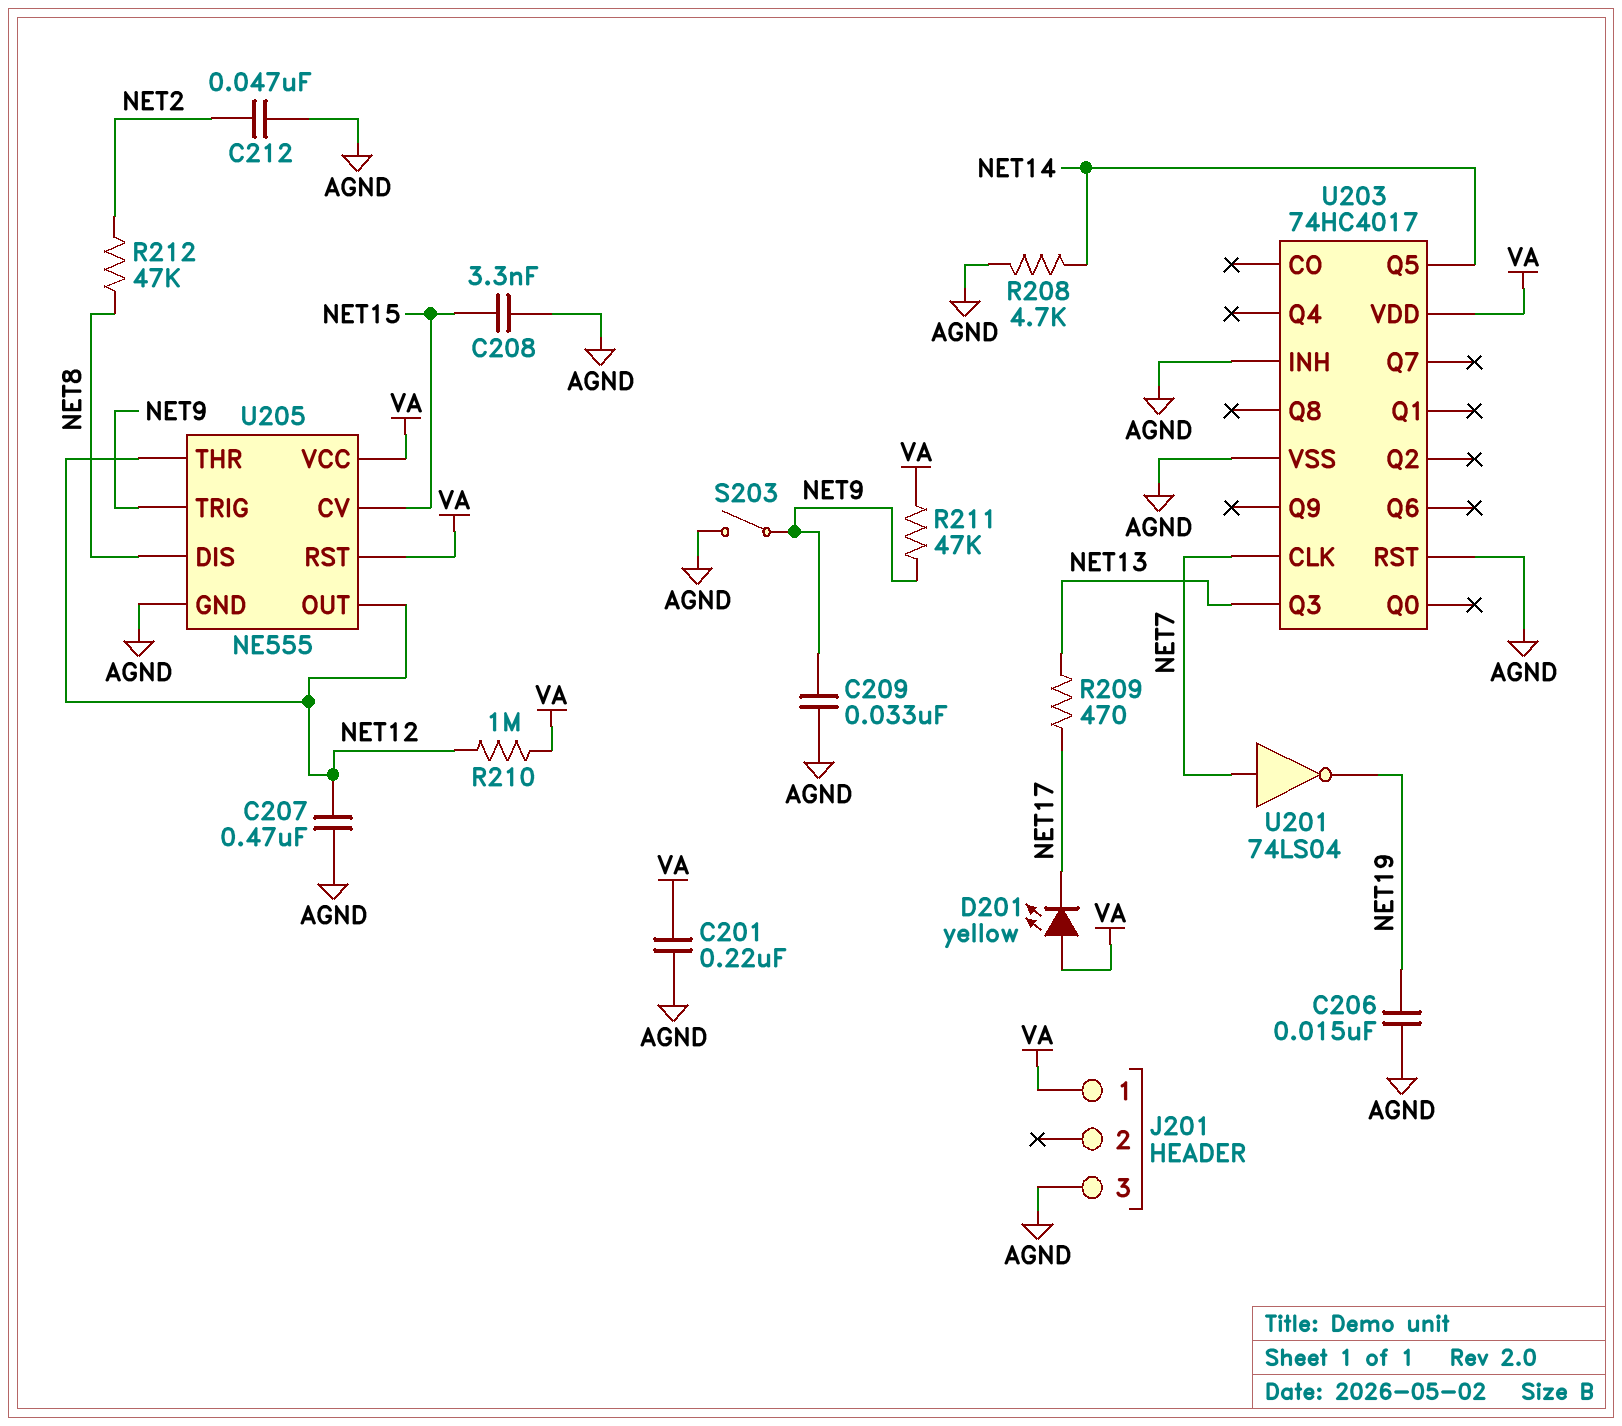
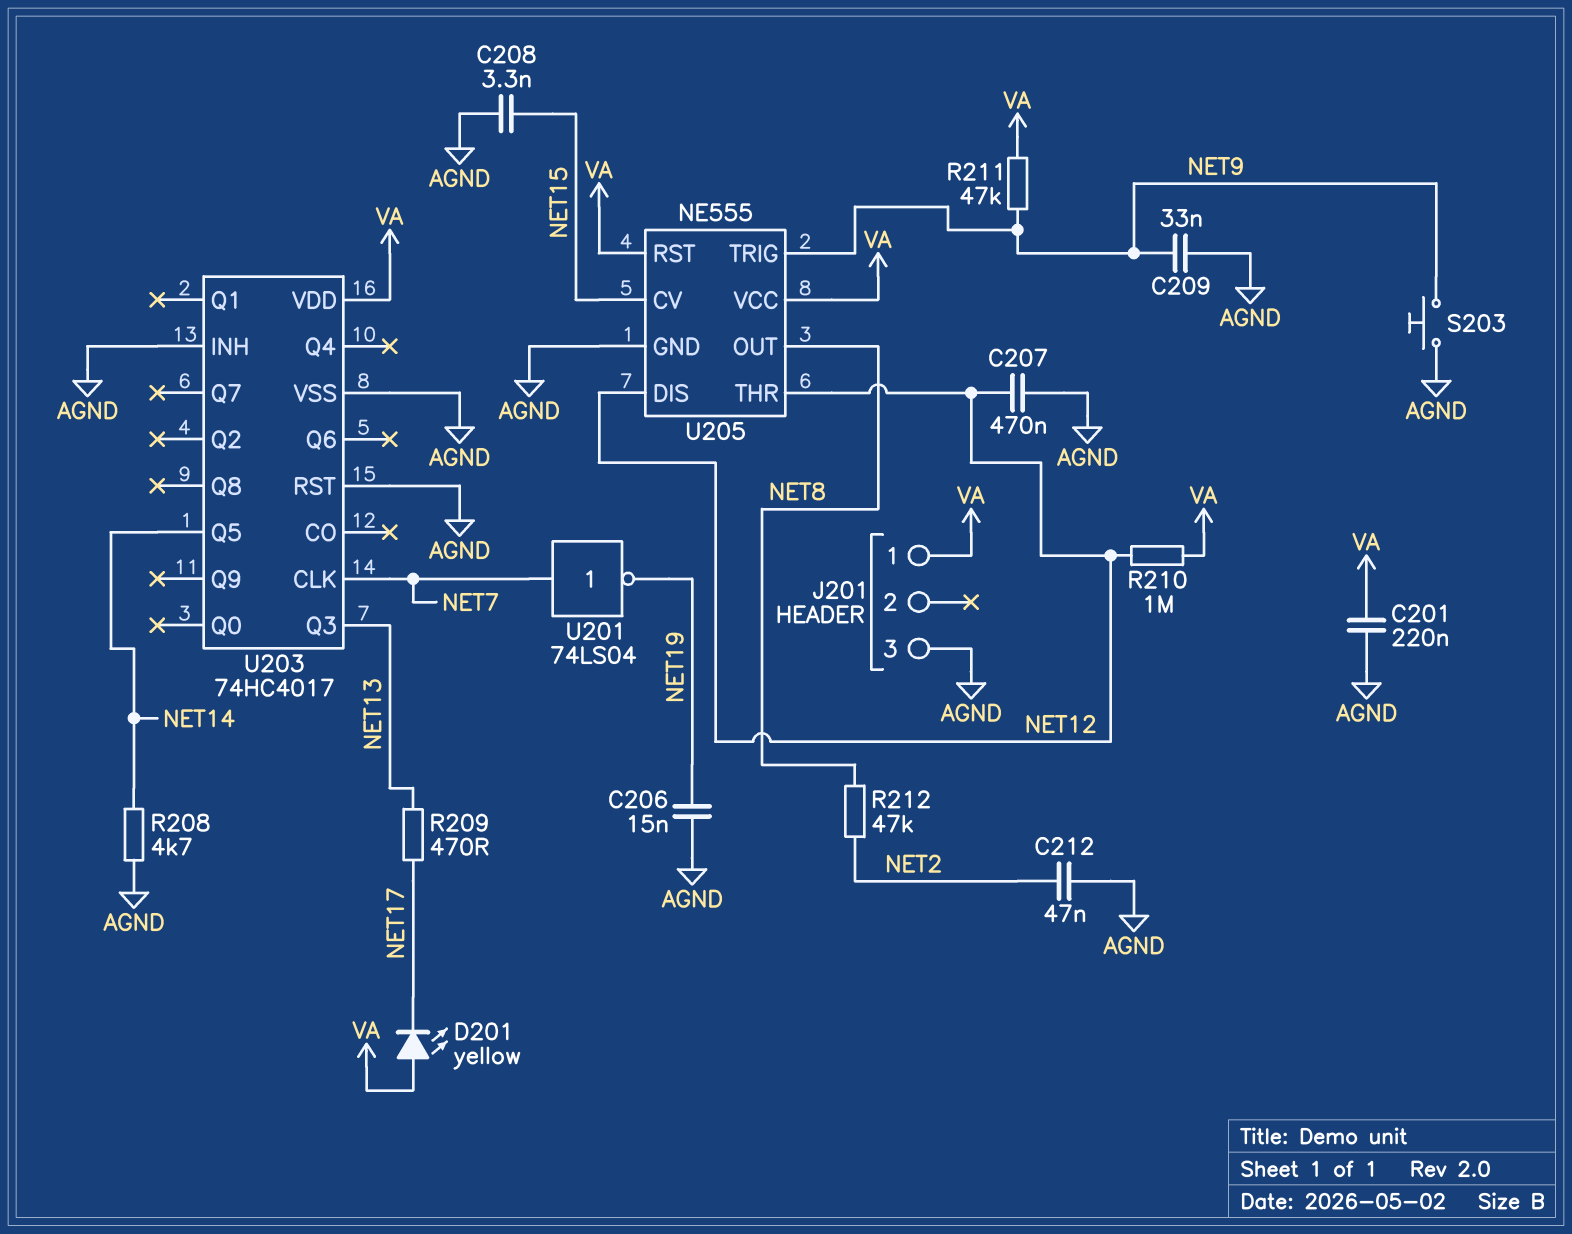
S203: switch (AGND, NET9) -> button (AGND, NET9)
U205 pin DIS: NET8 -> NET12
U205 pin OUT: NET12 -> NET8

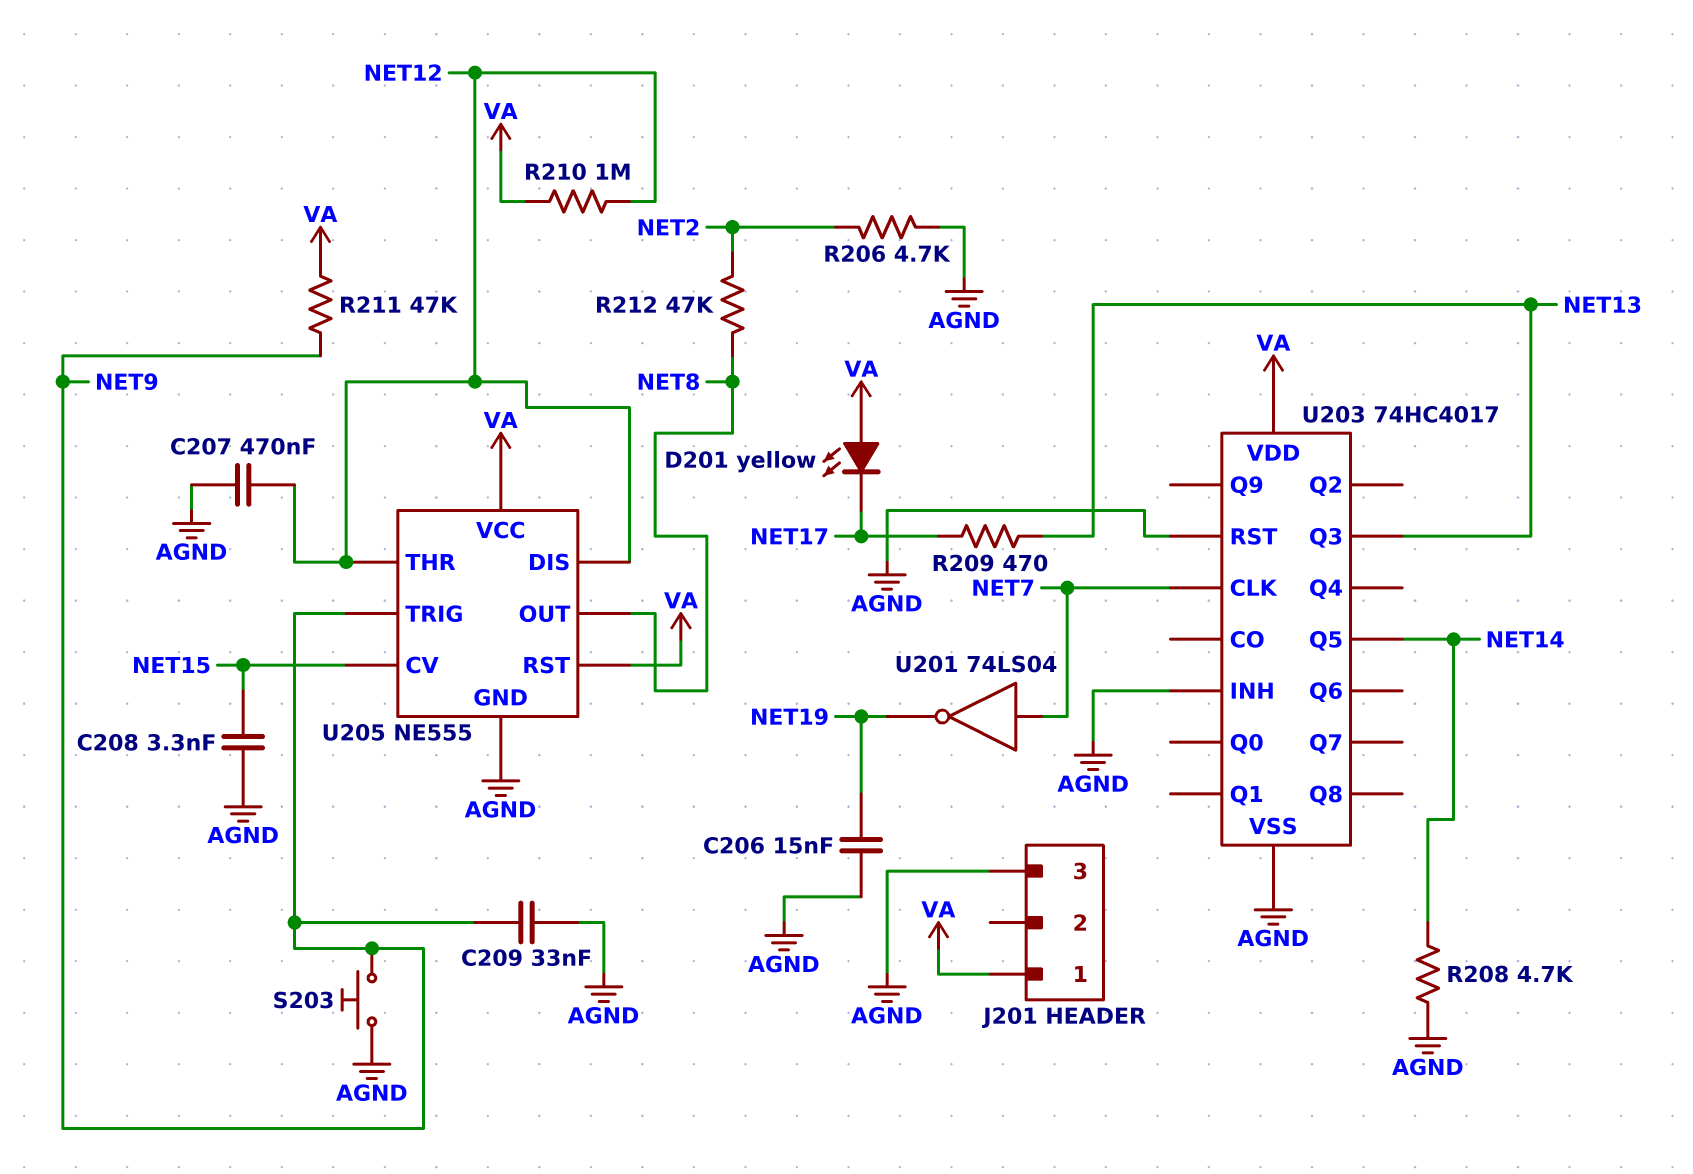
C201: 220nF (AGND, VA) -> none
C212: 47nF (AGND, NET2) -> none
R206: none -> 4.7k (AGND, NET2)

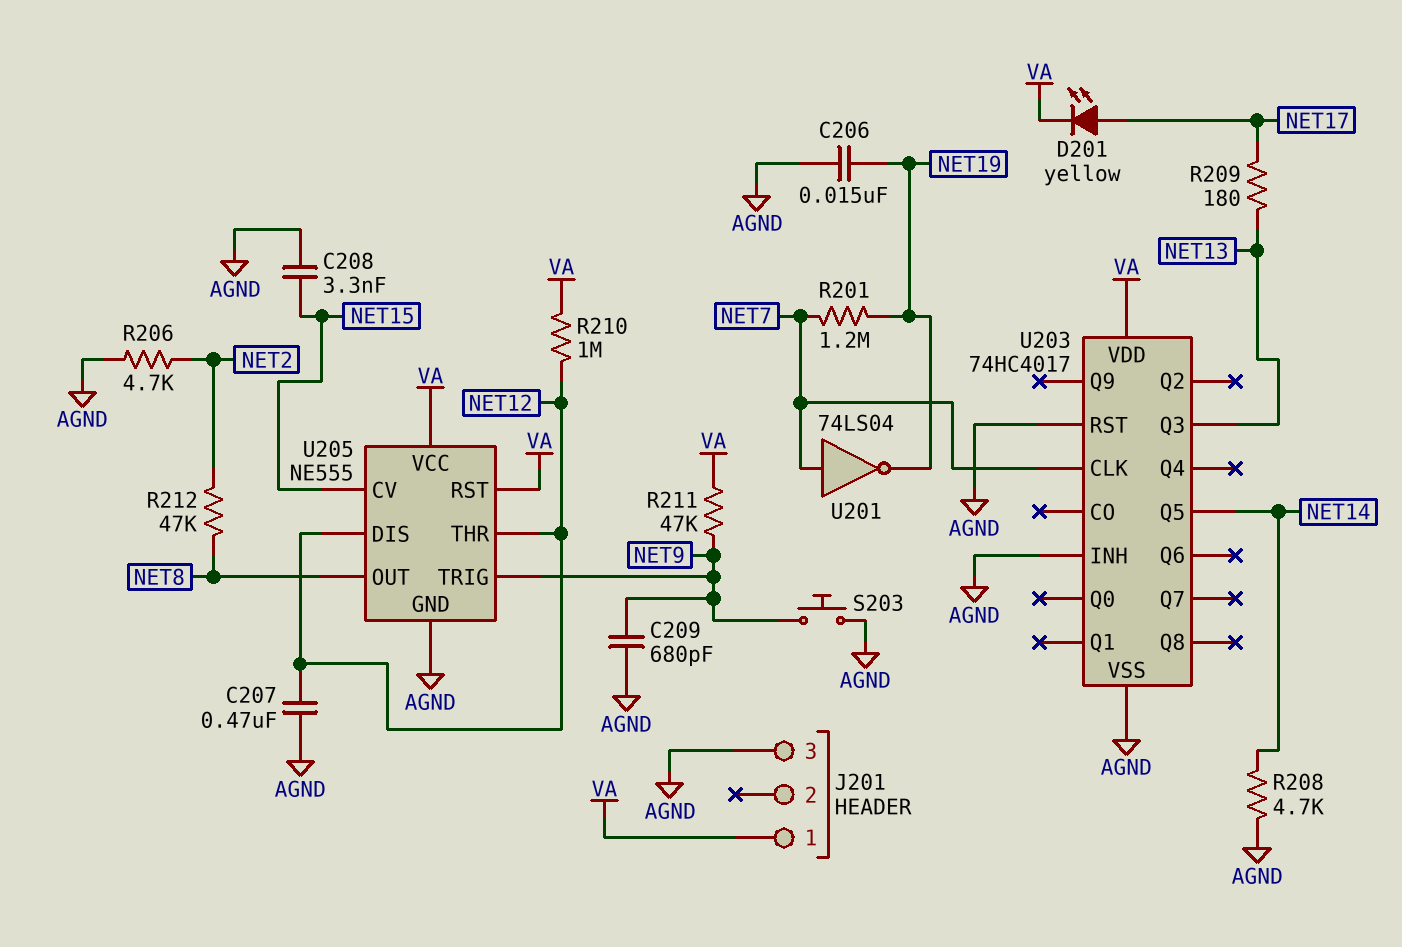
C209: 33nF (AGND, NET9) -> 680pF (AGND, NET9)
D201: LED yellow (A VA, K NET17) -> LED yellow (A NET17, K VA)
R201: none -> 1.2M (NET7, NET19)
R209: 470 (NET13, NET17) -> 180 (NET13, NET17)

